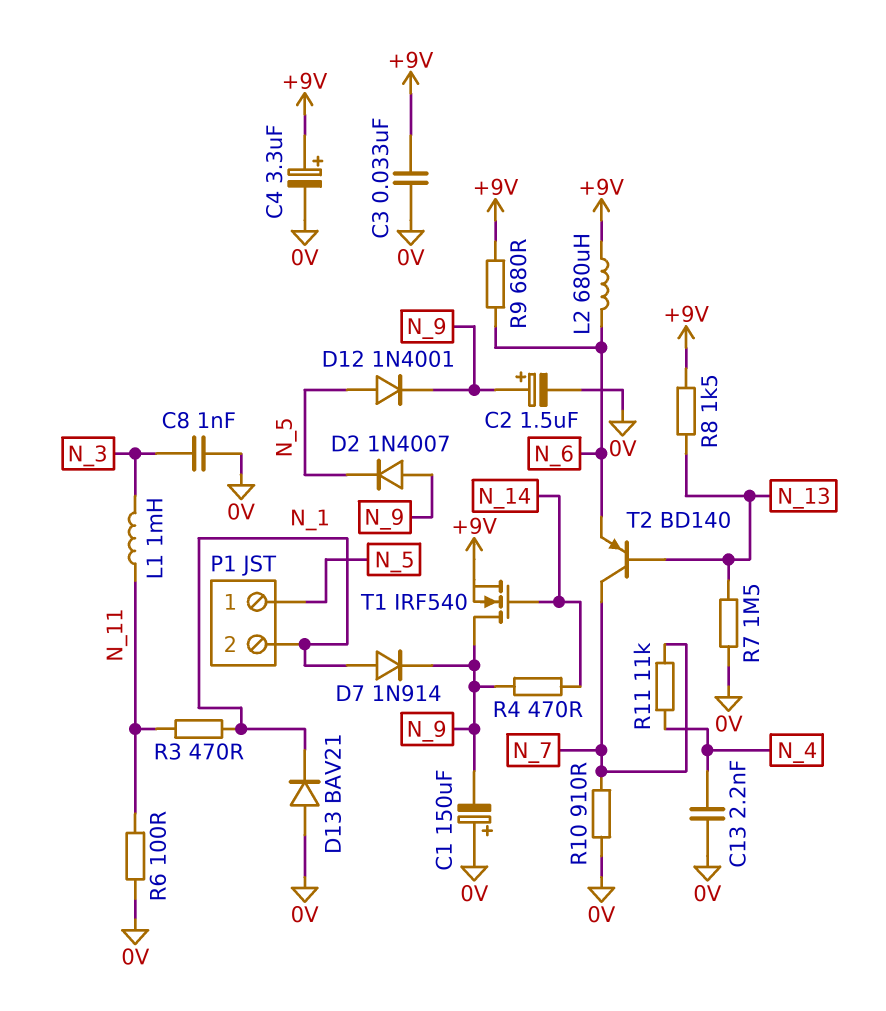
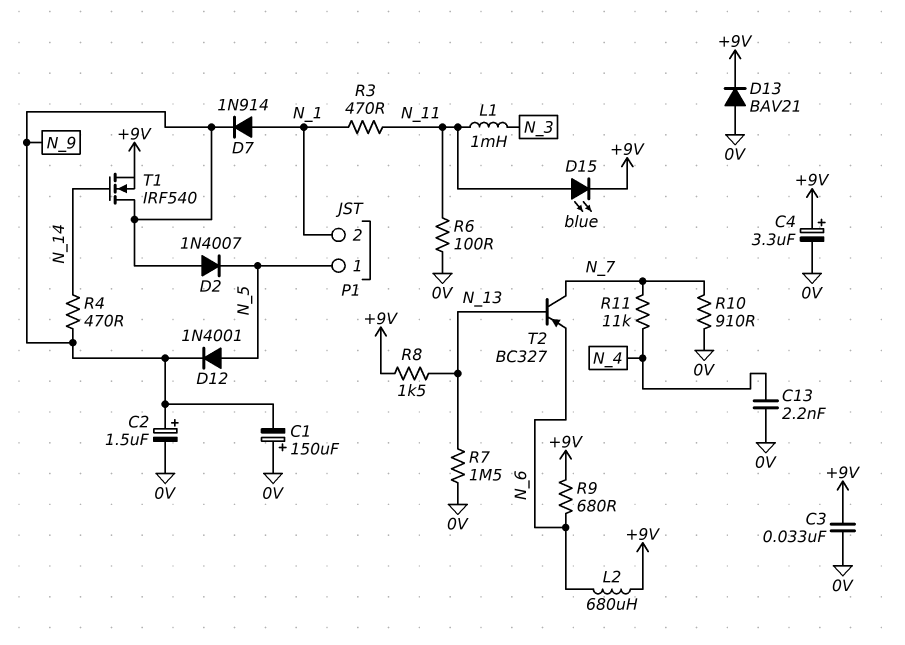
C8: 1nF (0V, N_3) -> none
D13: diode BAV21 (A 0V, K N_1) -> diode BAV21 (A 0V, K +9V)
D15: none -> LED blue (A N_11, K +9V)
T2: PNP BD140 (B N_13, C N_7, E N_6) -> PNP BC327 (B N_13, C N_7, E N_6)

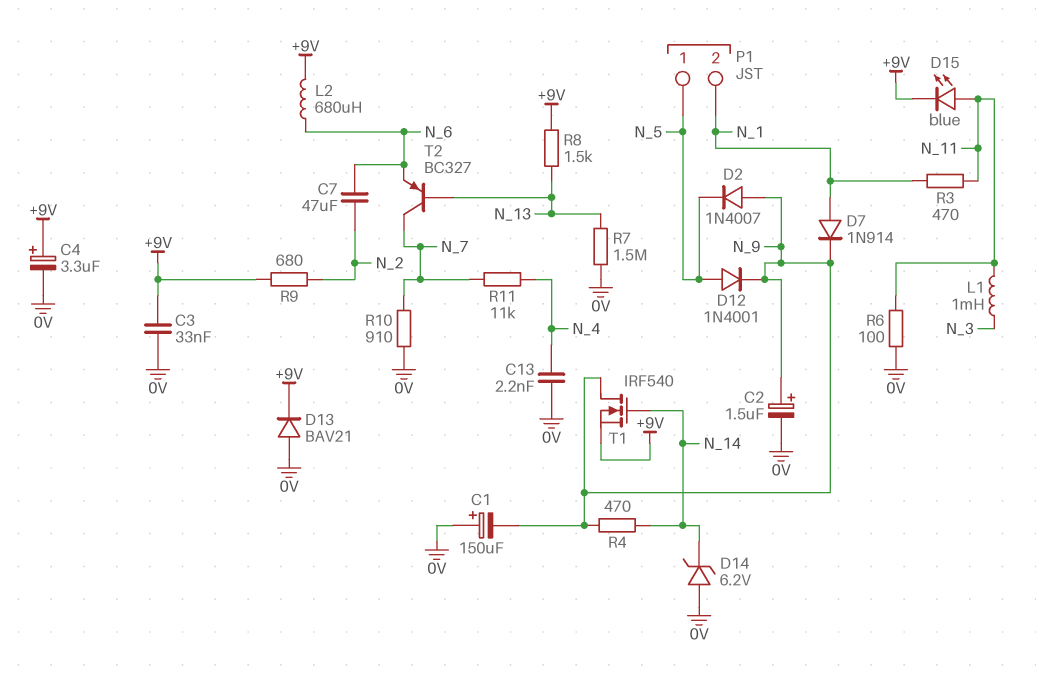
C7: none -> 47uF (N_2, N_6)
D14: none -> zener 6.2V (A 0V, K N_14)
R9: 680 (+9V, N_6) -> 680 (+9V, N_2)

